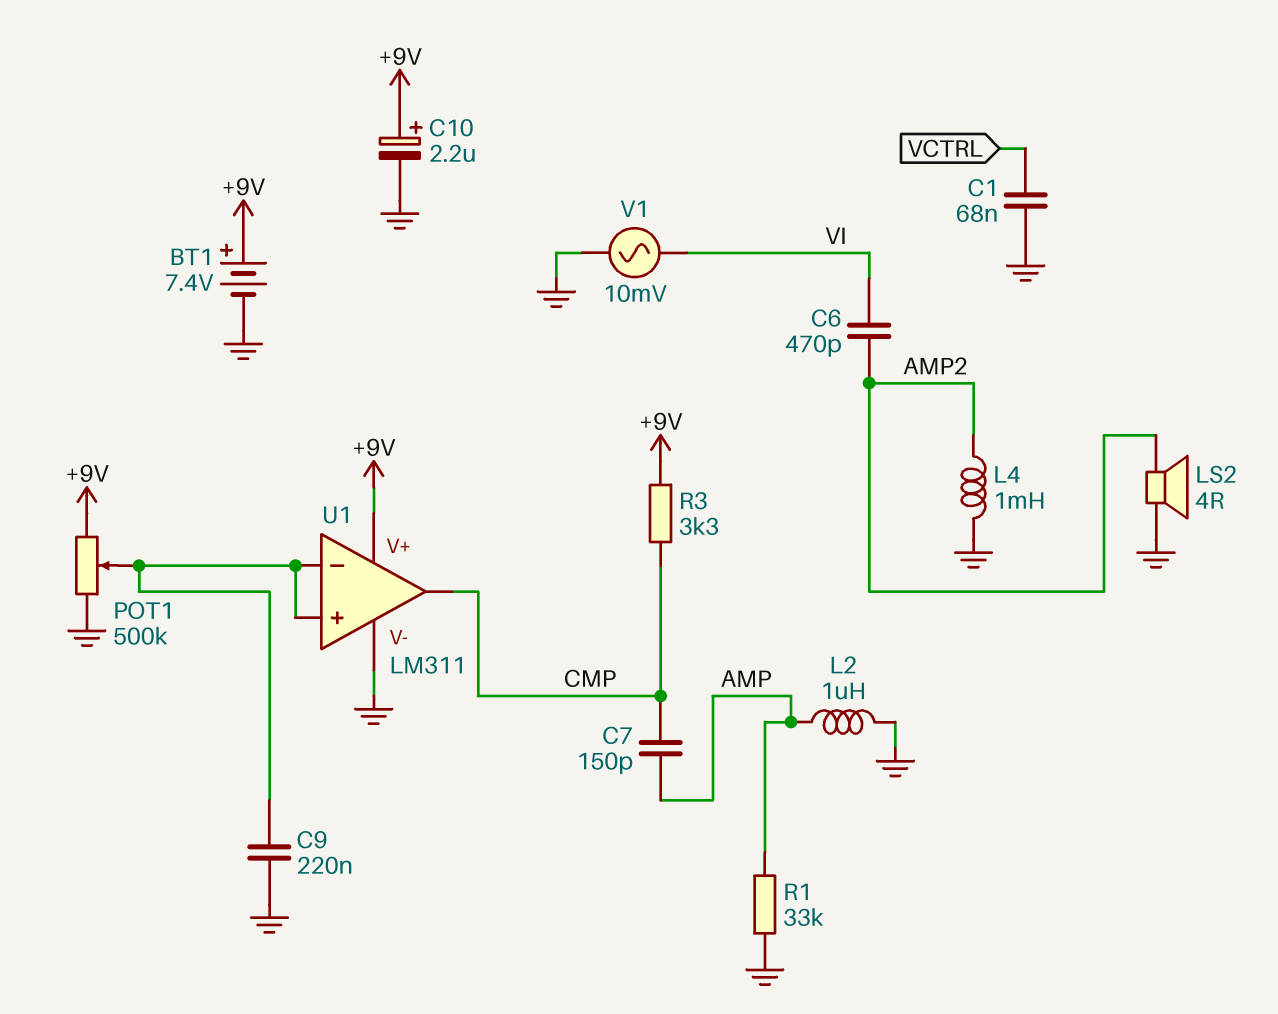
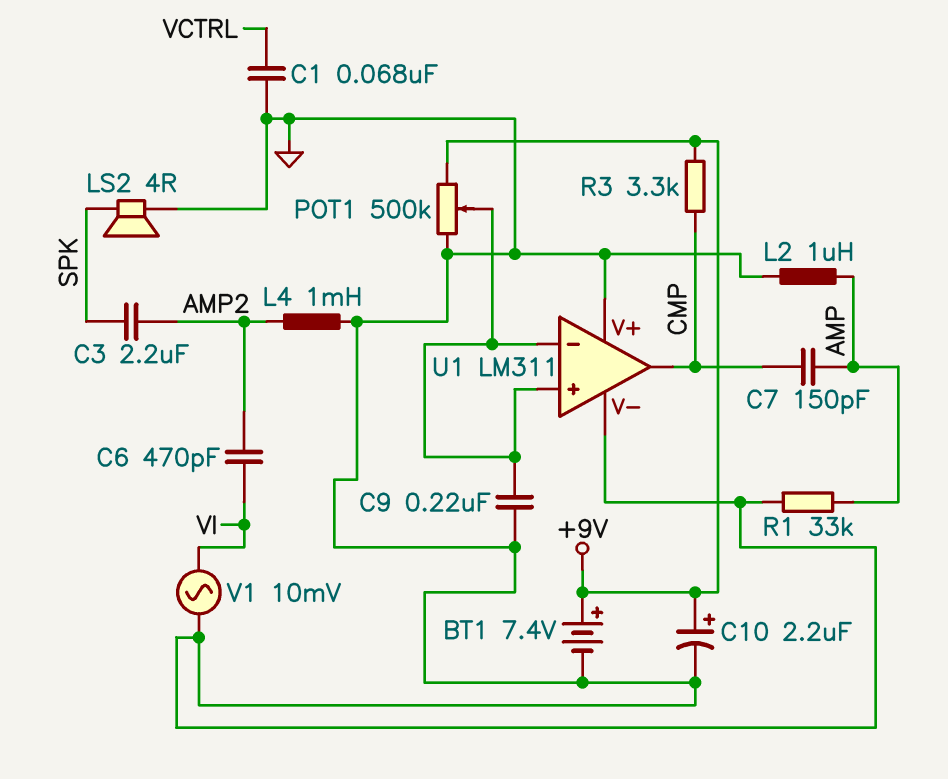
C3: none -> 2.2uF (AMP2, SPK)
LS2: speaker 4R (AMP2, GND) -> speaker 4R (GND, SPK)
U1 pin V+: +9V -> GND

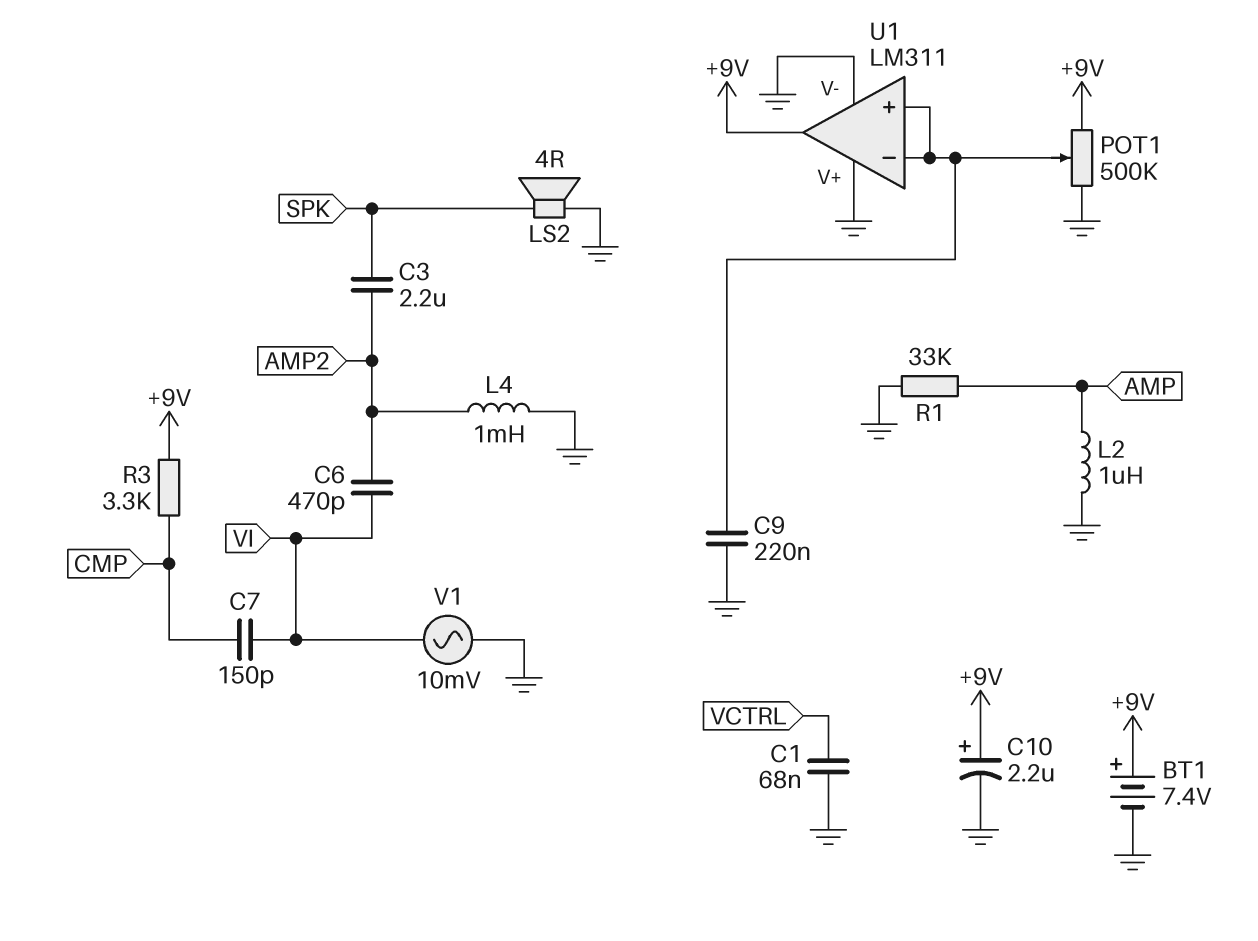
C7: 150pF (AMP, CMP) -> 150pF (CMP, VI)
U1 pin out: CMP -> +9V

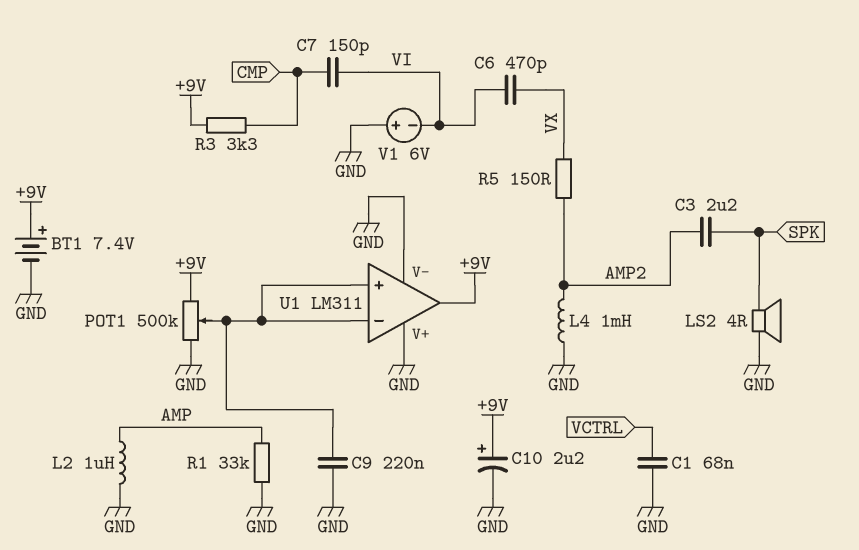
C6: 470pF (AMP2, VI) -> 470pF (VI, VX)
R5: none -> 150 (AMP2, VX)
V1: AC 10mV (GND, VI) -> 6V (plus GND, minus VI)

